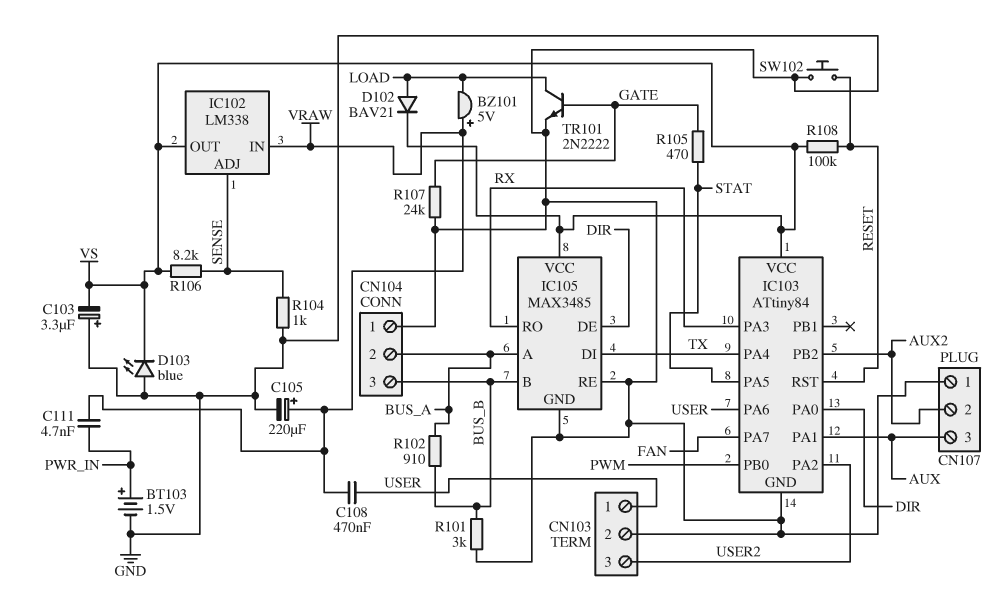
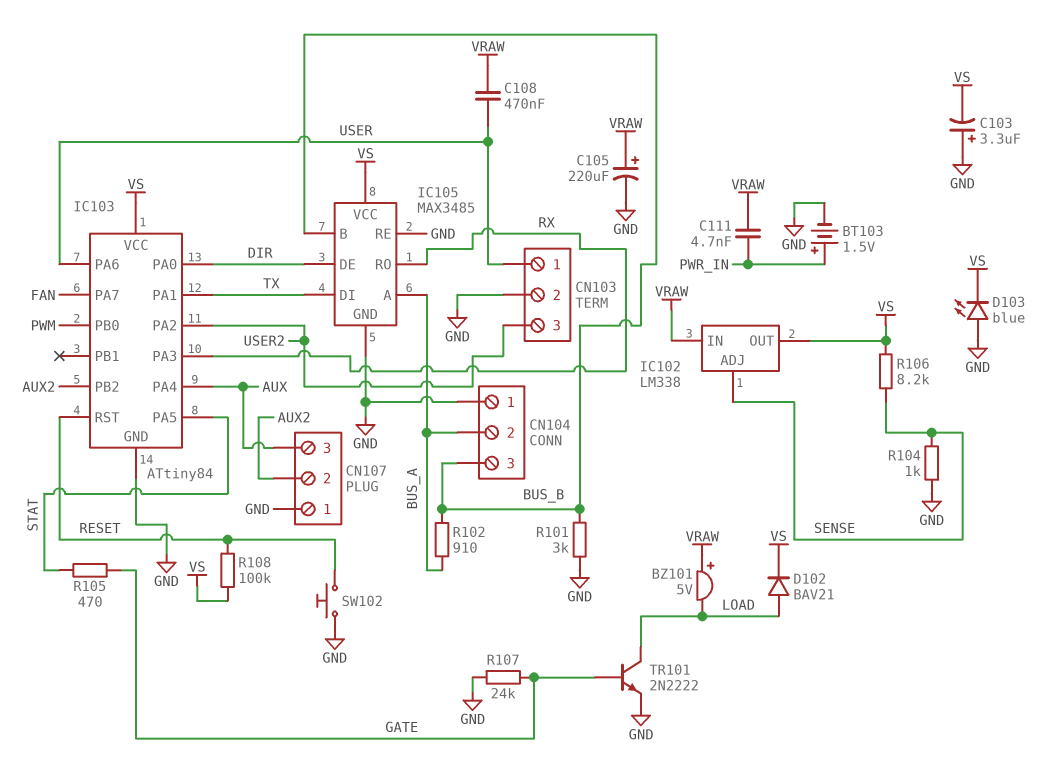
IC103 pin PA1: AUX -> TX
IC103 pin PA4: TX -> AUX

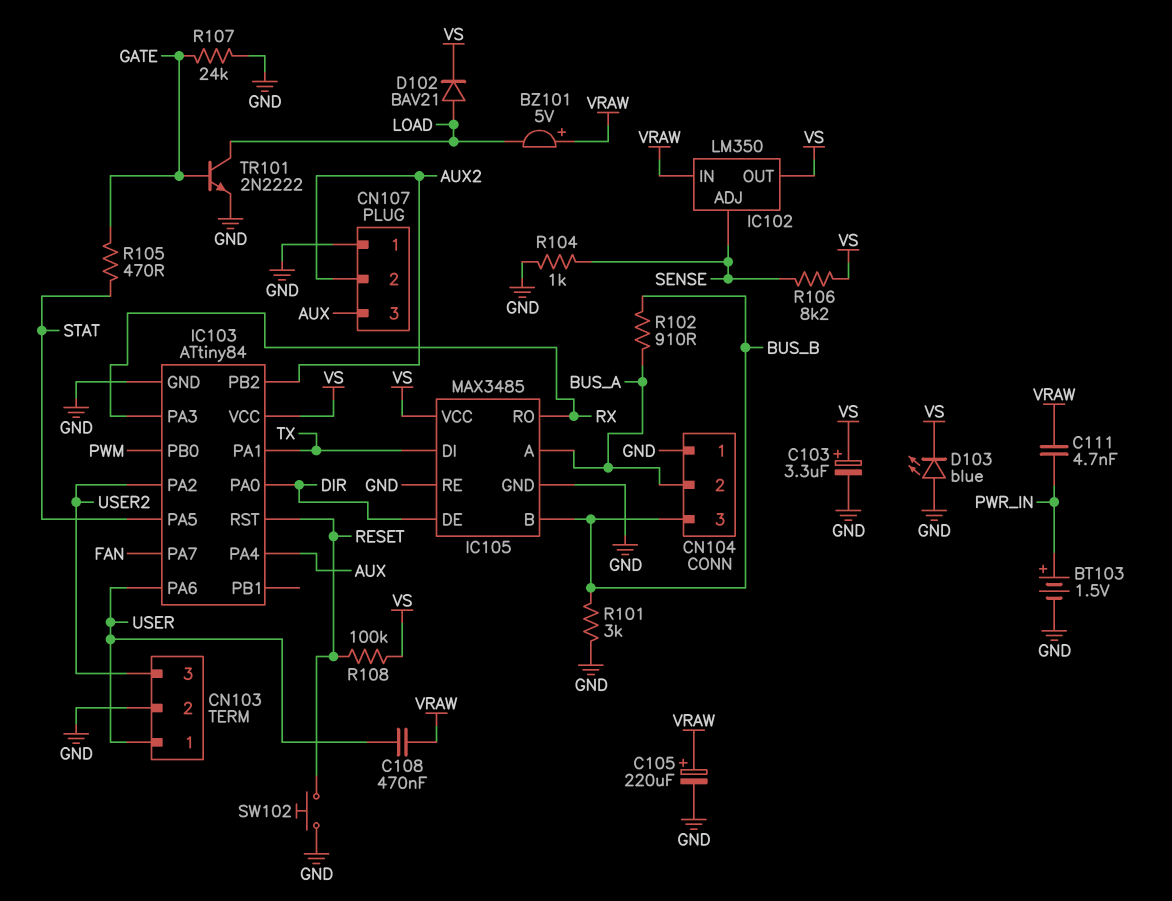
C103: 3.3uF (plus GND, minus VS) -> 3.3uF (plus VS, minus GND)
IC102: LM338 -> LM350

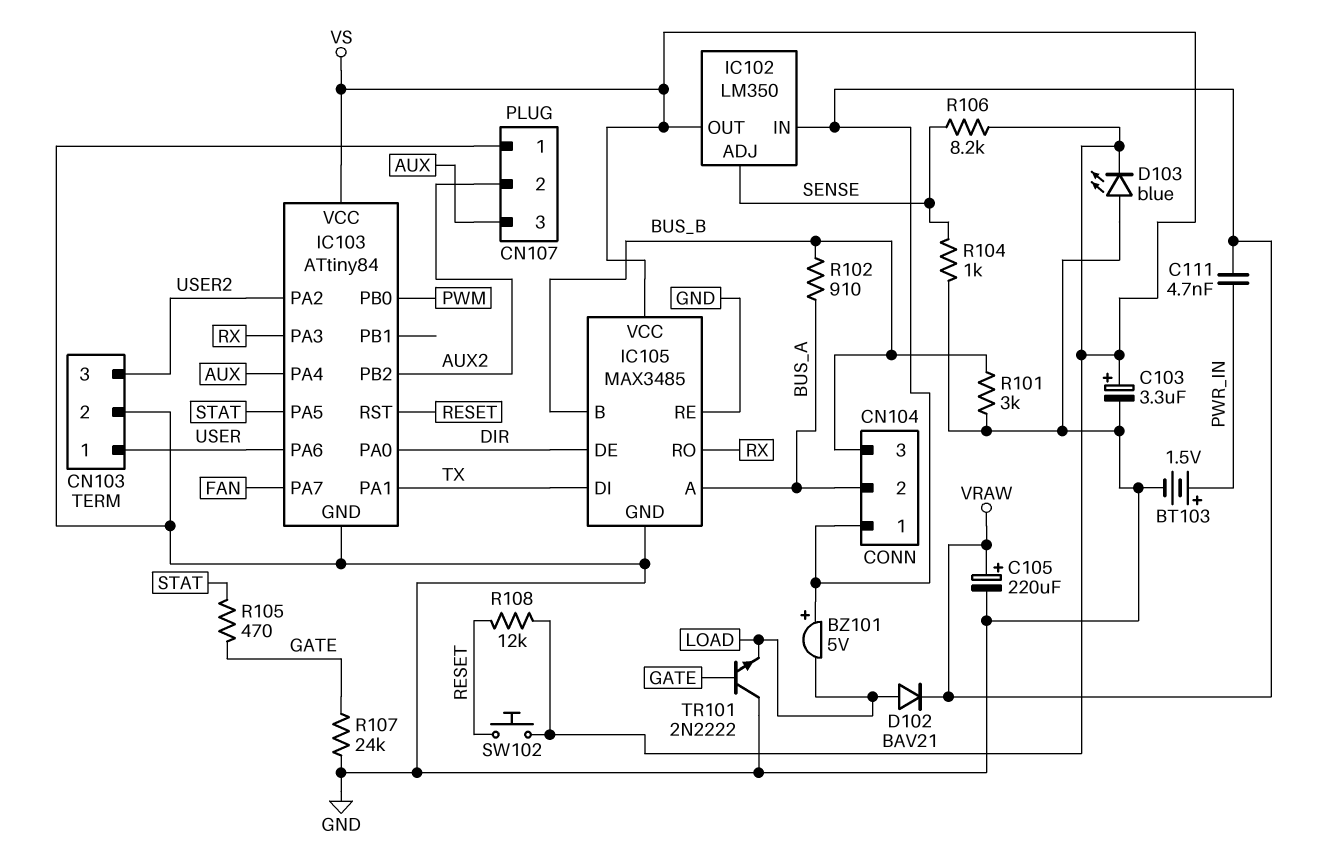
C108: 470nF (USER, VRAW) -> none
CN104 pin 1: GND -> VRAW
D102: diode BAV21 (A LOAD, K VS) -> diode BAV21 (A LOAD, K VRAW)
R108: 100k (RESET, VS) -> 12k (RESET, VS)
SW102: button (GND, RESET) -> button (RESET, VS)
TR101: NPN 2N2222 (B GATE, C LOAD, E GND) -> NPN 2N2222 (B GATE, C GND, E LOAD)

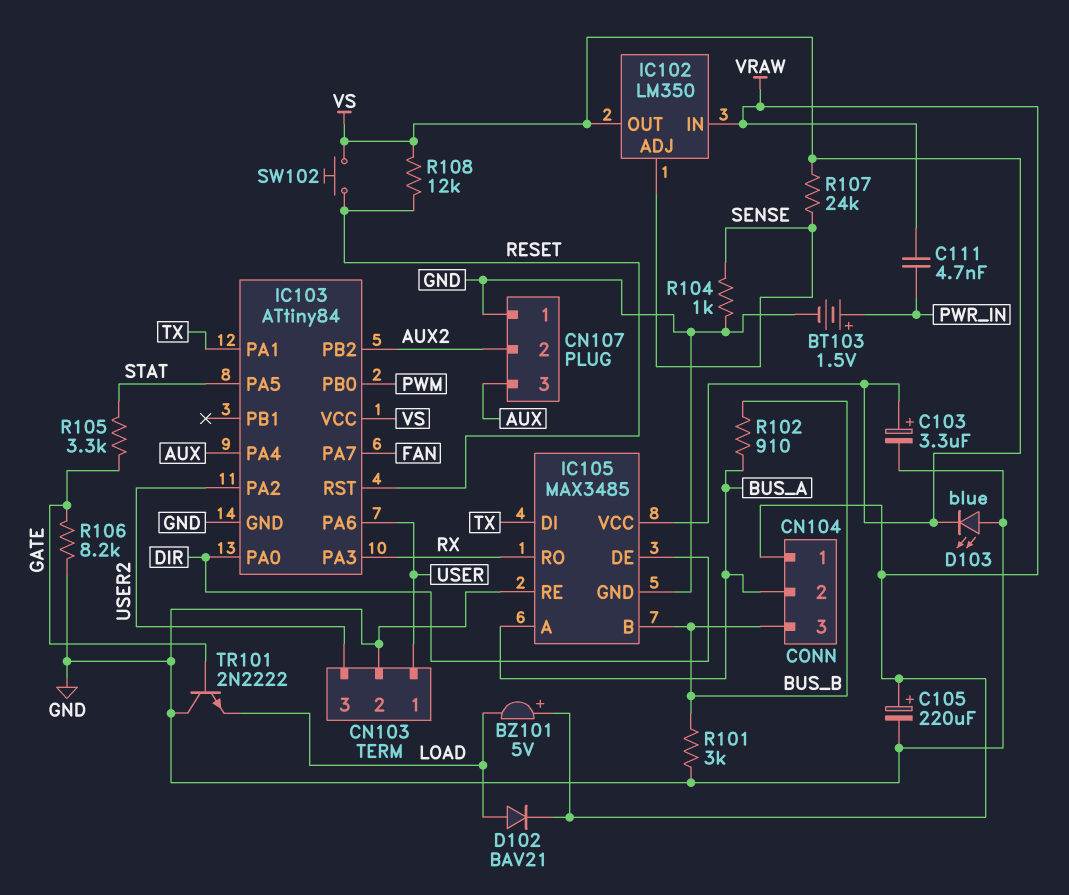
R105: 470 (GATE, STAT) -> 3.3k (GATE, STAT)
R106: 8.2k (SENSE, VS) -> 8.2k (GATE, GND)
R107: 24k (GATE, GND) -> 24k (SENSE, VS)

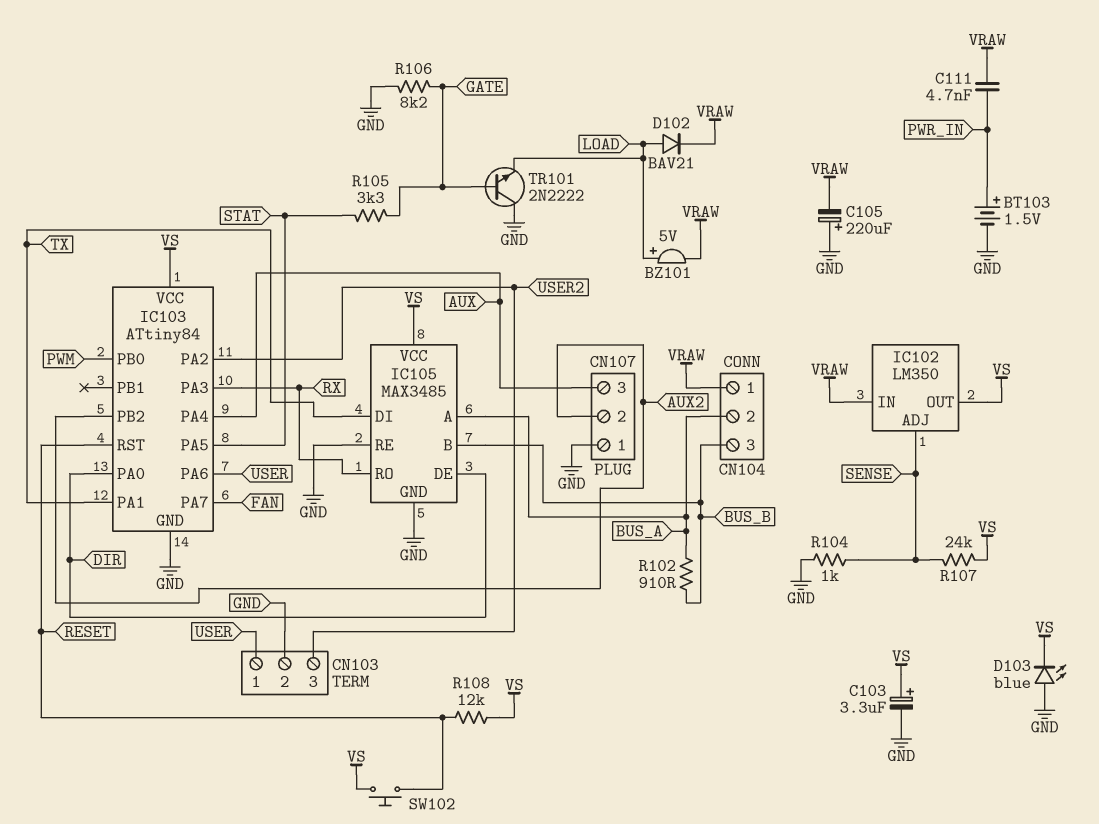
BZ101: buzzer 5V (plus VRAW, minus LOAD) -> buzzer 5V (plus LOAD, minus VRAW)
C105: 220uF (plus VRAW, minus GND) -> 220uF (plus GND, minus VRAW)
R101: 3k (BUS_B, GND) -> none

